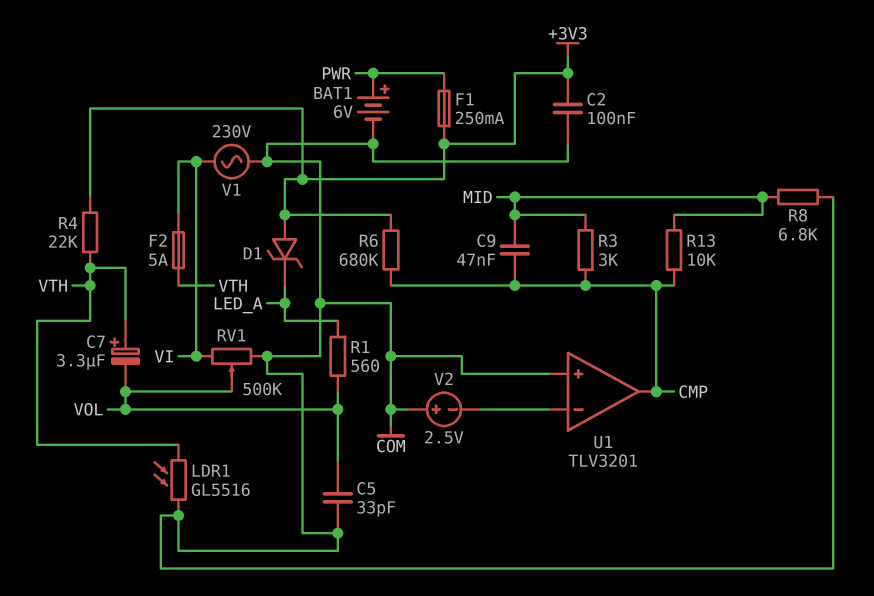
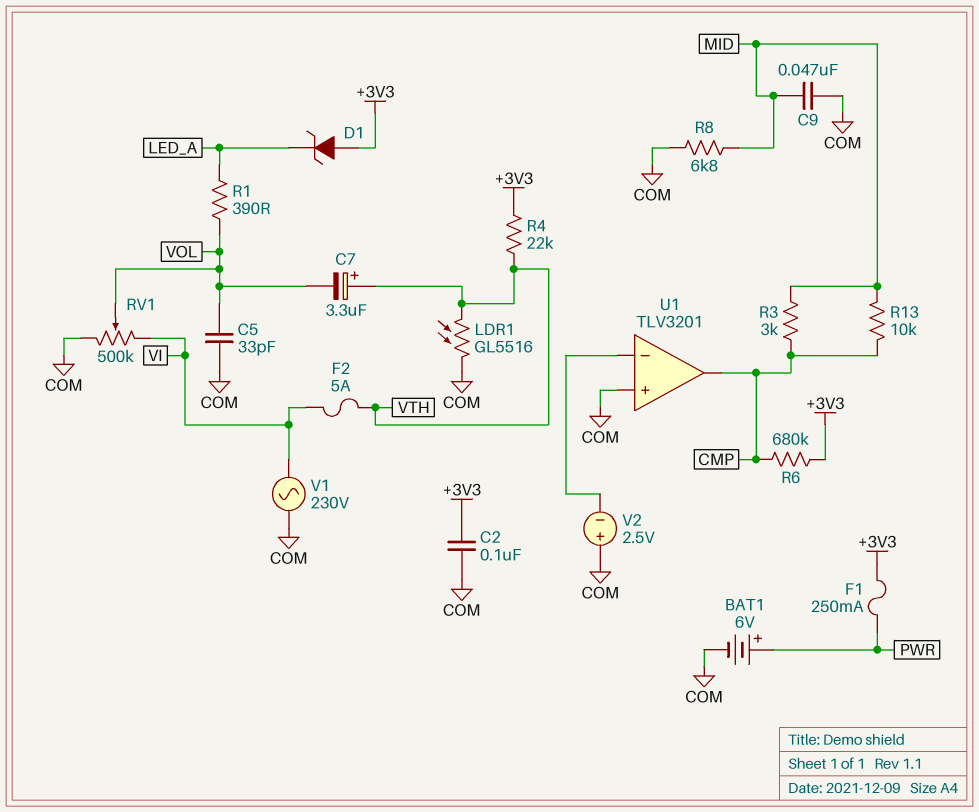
C9: 47nF (CMP, MID) -> 47nF (COM, MID)
R1: 560 (LED_A, VOL) -> 390 (LED_A, VOL)

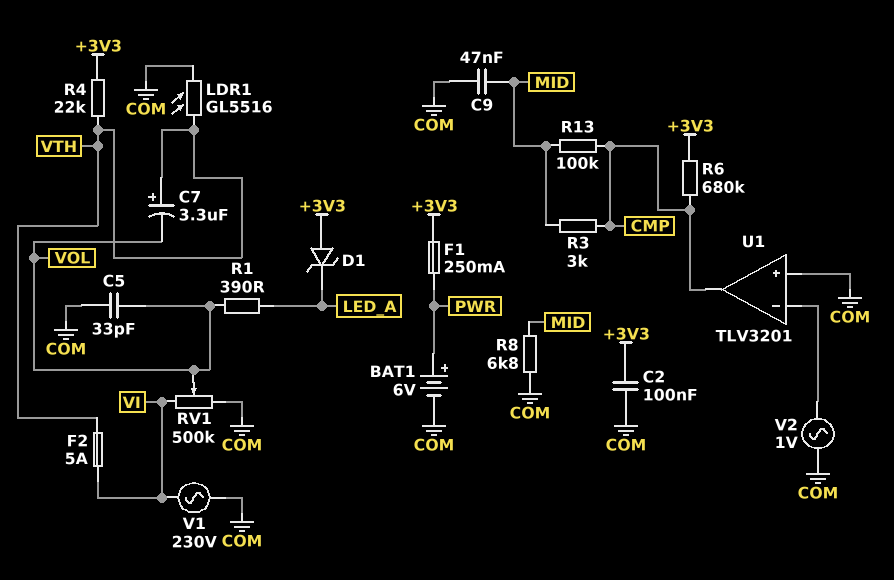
R13: 10k (CMP, MID) -> 100k (CMP, MID)
V2: 2.5V (plus COM, minus U1/in-) -> AC 1V (COM, U1/in-)

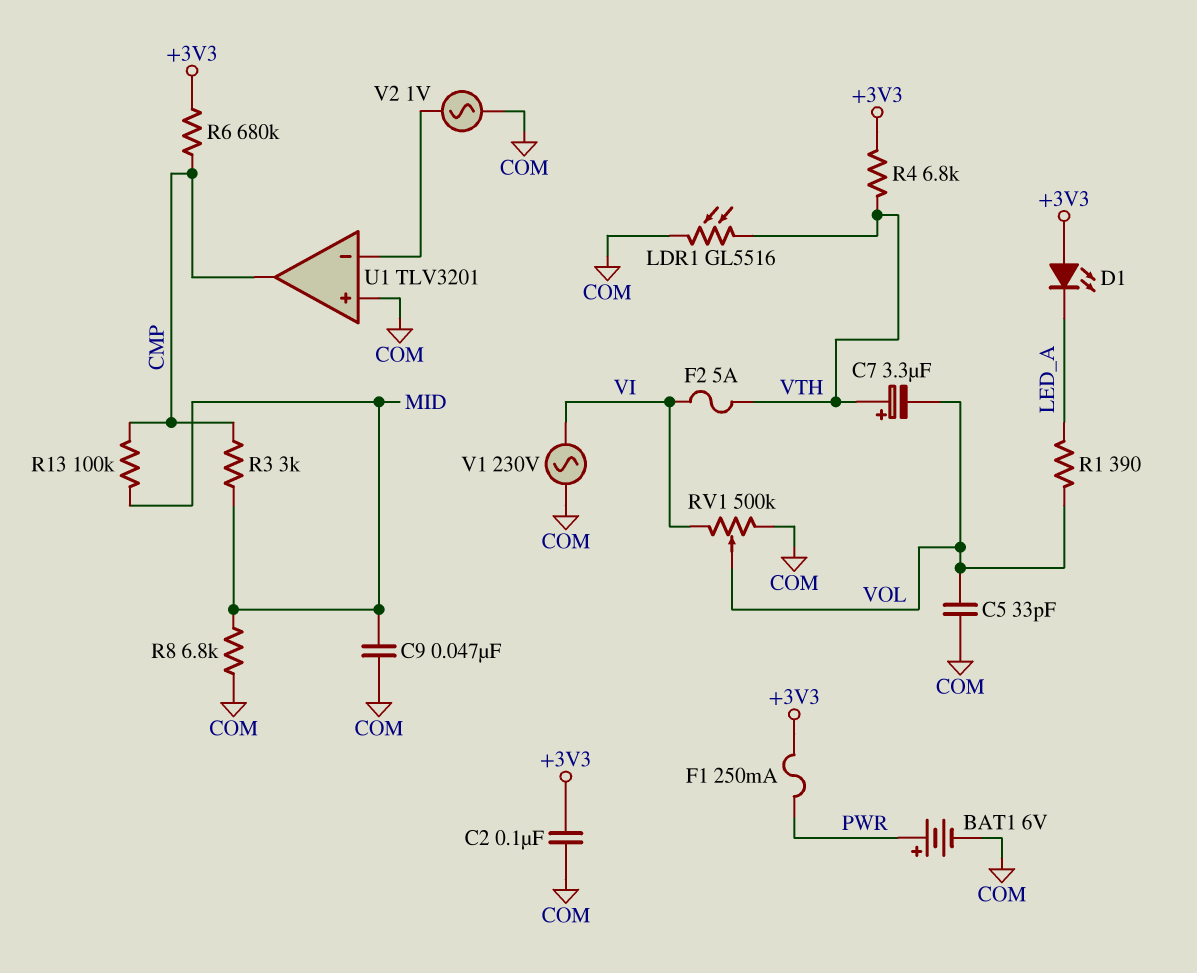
D1: zener (A +3V3, K LED_A) -> LED (A +3V3, K LED_A)
R4: 22k (+3V3, VTH) -> 6.8k (+3V3, VTH)

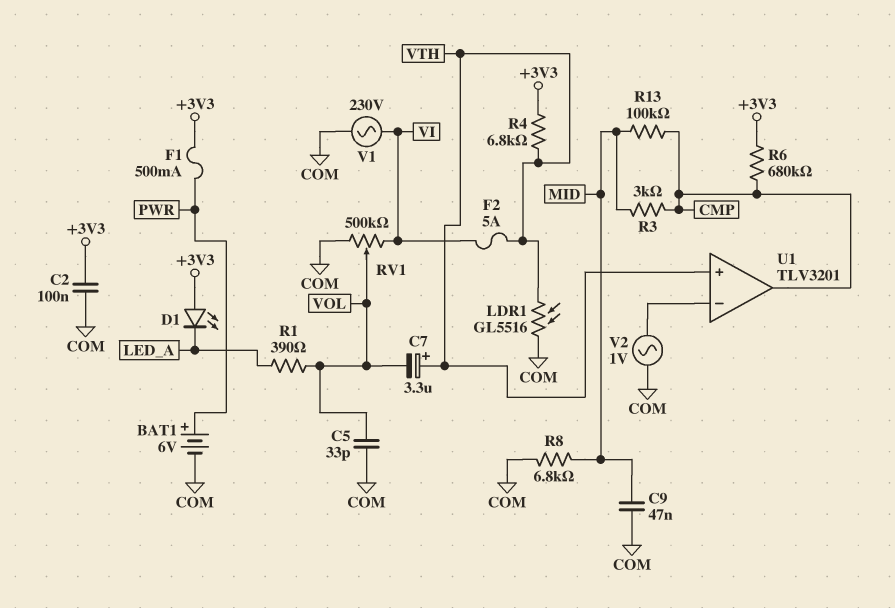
F1: 250mA (+3V3, PWR) -> 500mA (+3V3, PWR)
U1 pin in+: COM -> VTH

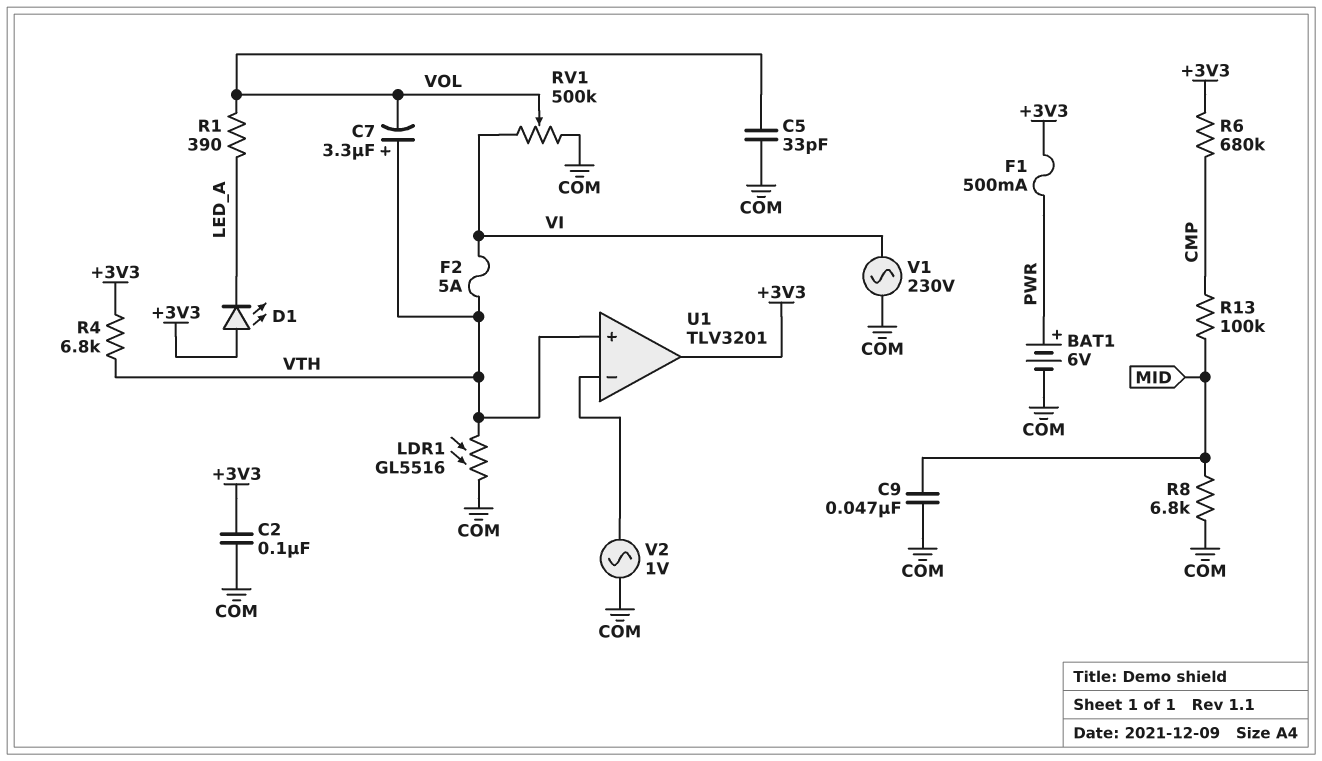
R3: 3k (CMP, MID) -> none
U1 pin out: CMP -> +3V3

